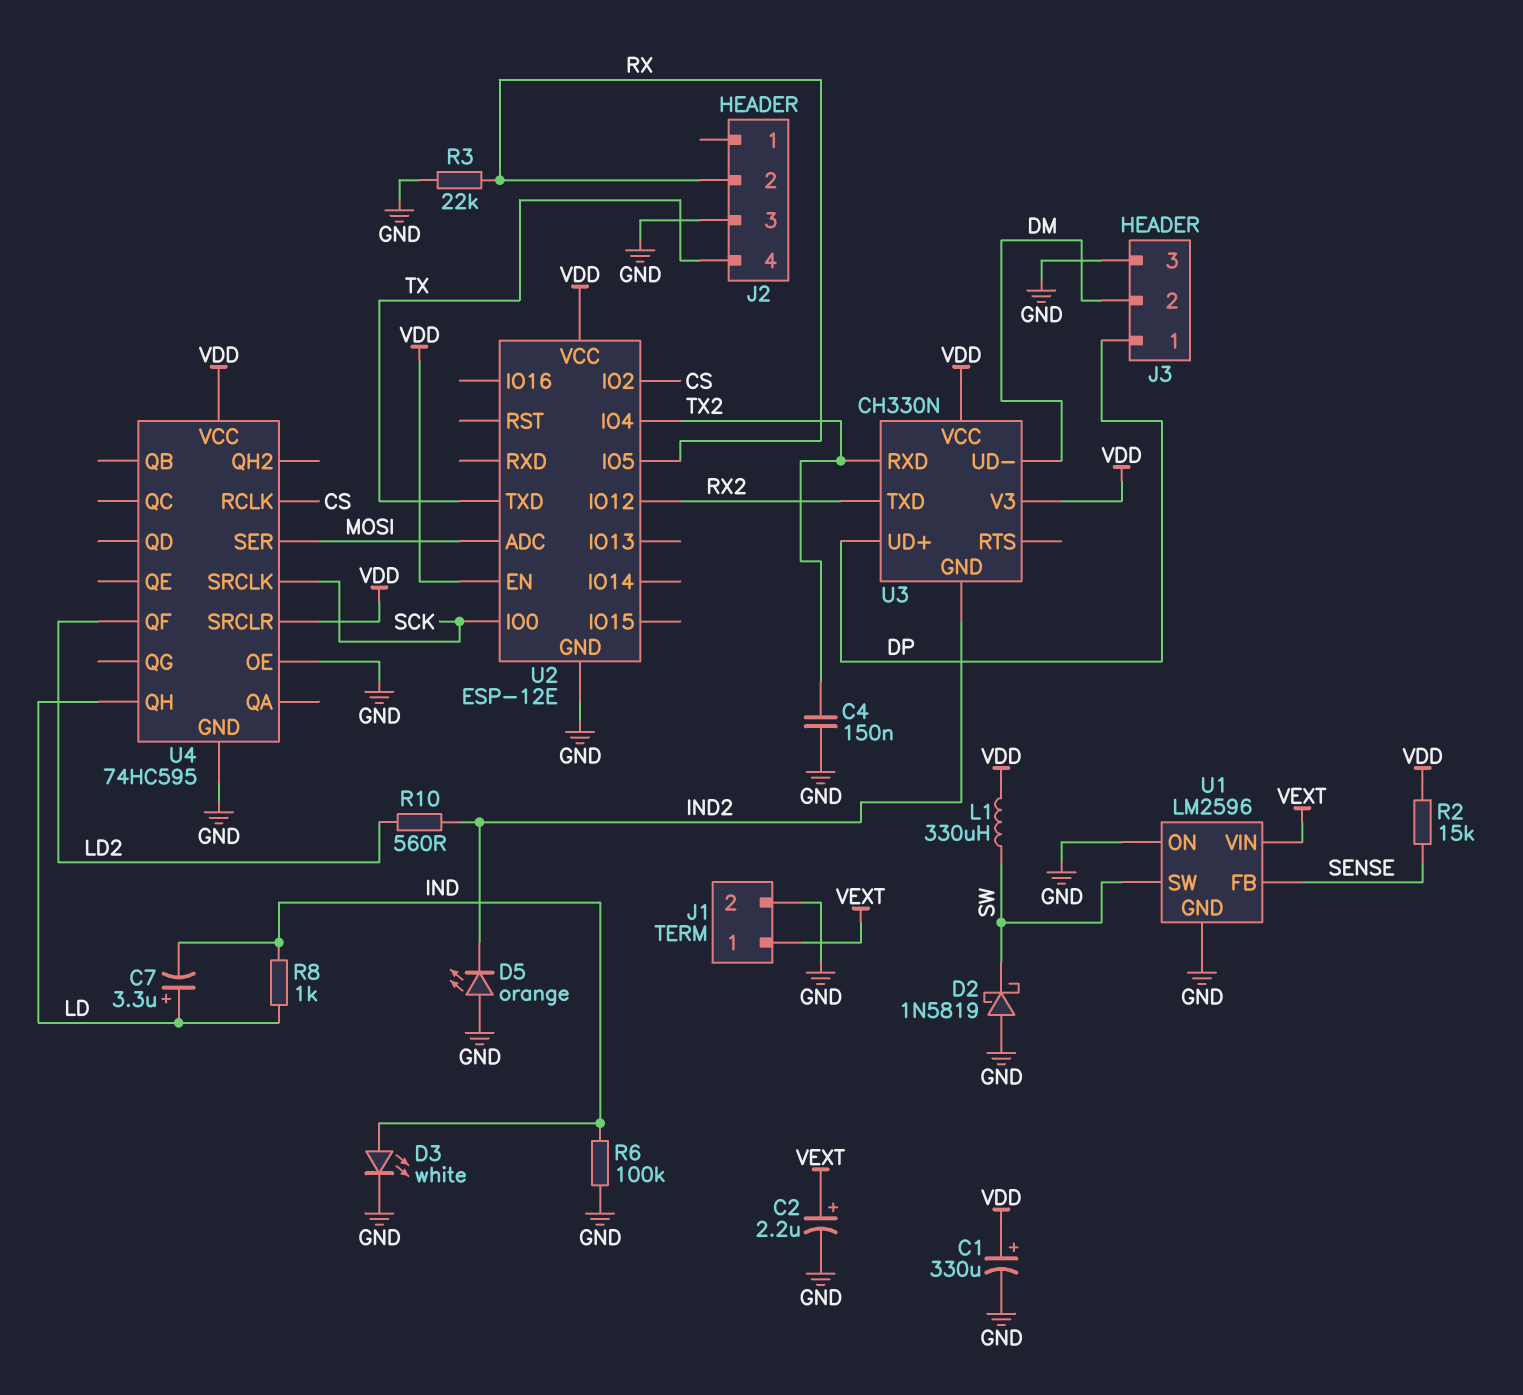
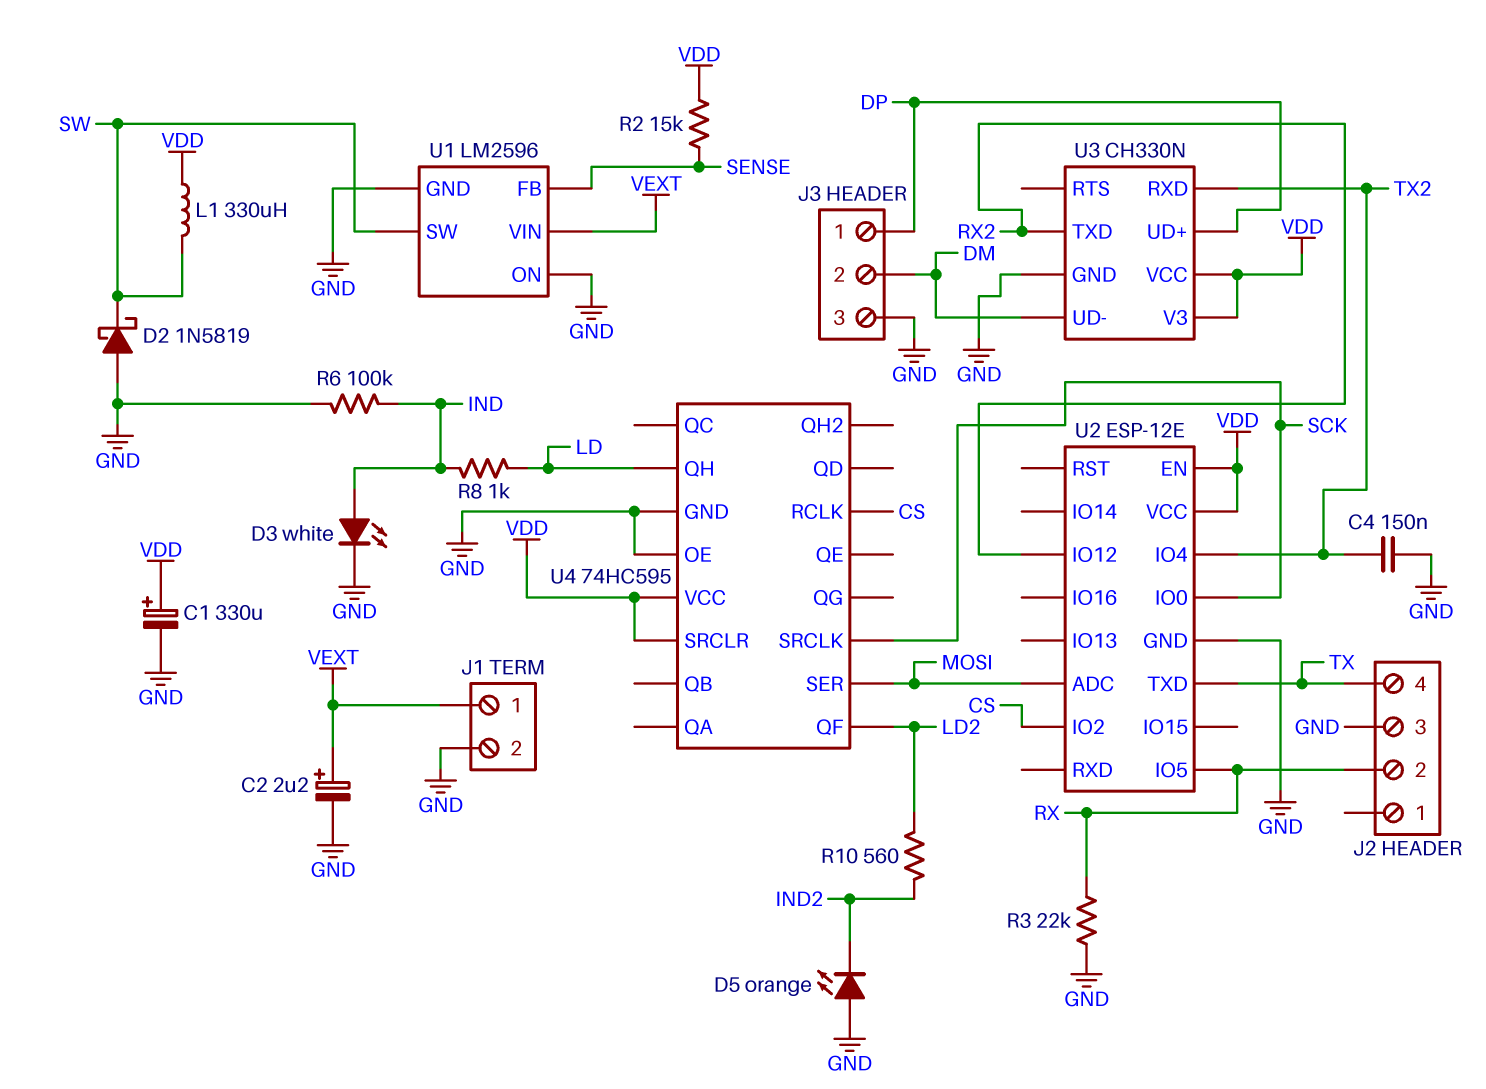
C7: 3.3uF (plus LD, minus IND) -> none
U3 pin GND: IND2 -> GND

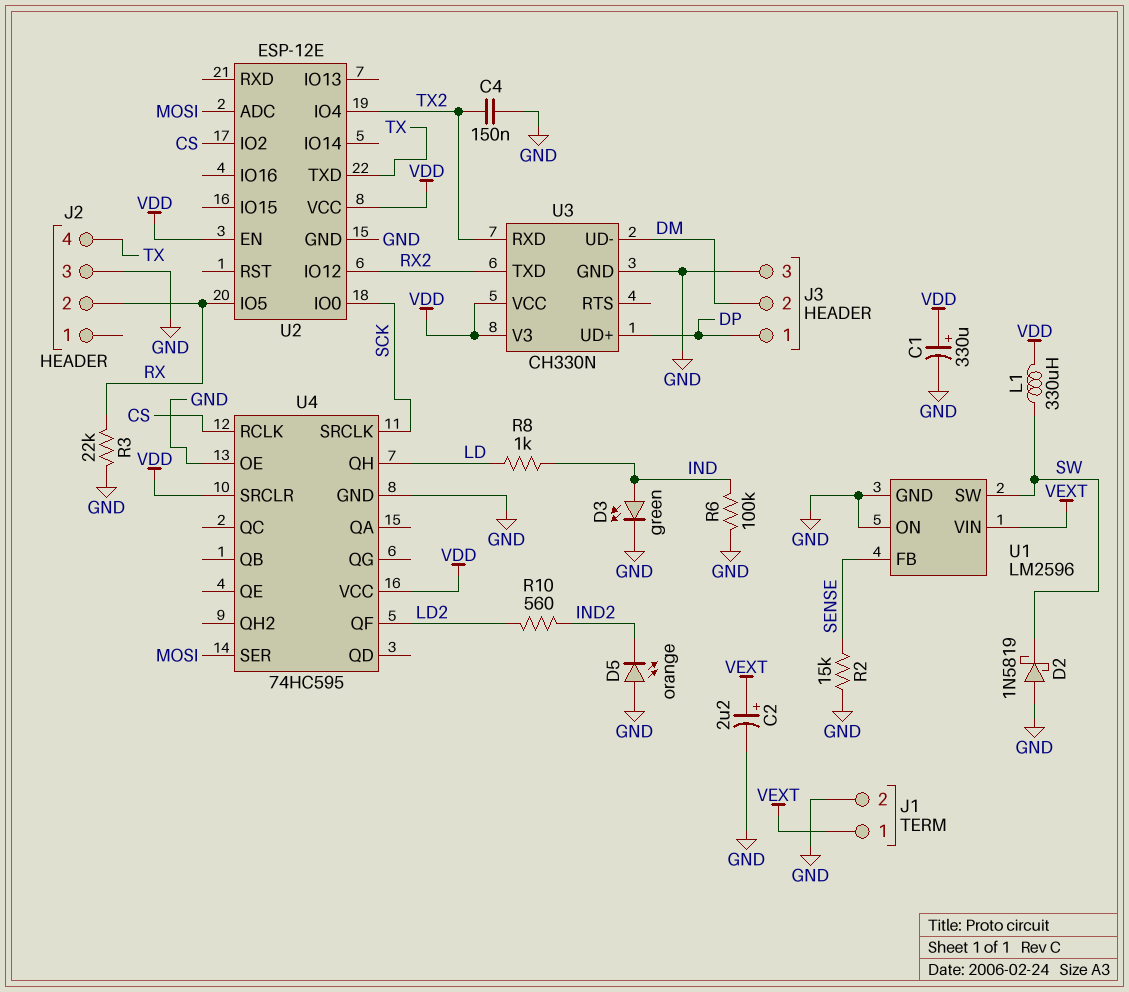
D3: LED white (A IND, K GND) -> LED green (A IND, K GND)
R2: 15k (SENSE, VDD) -> 15k (GND, SENSE)

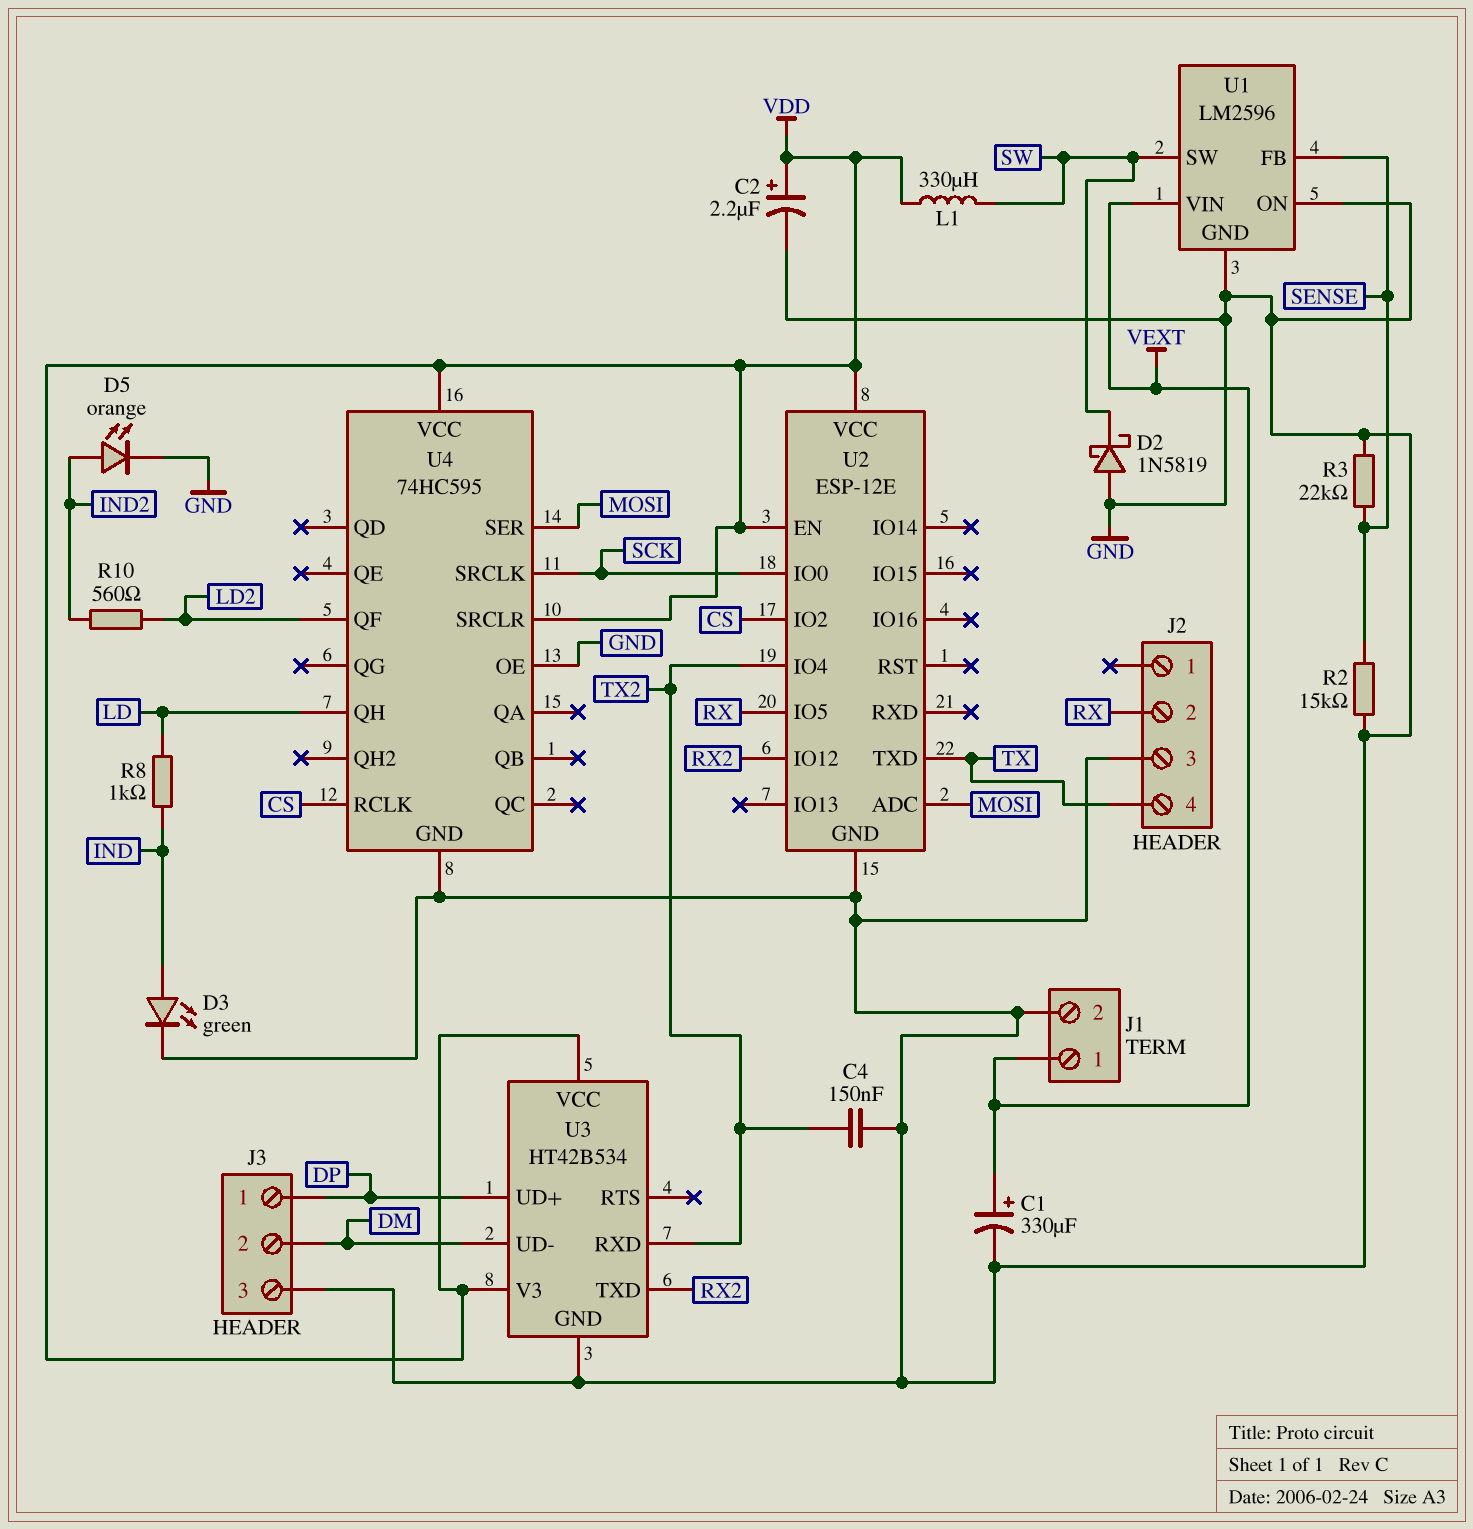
C1: 330uF (plus VDD, minus GND) -> 330uF (plus VEXT, minus GND)
C2: 2.2uF (plus VEXT, minus GND) -> 2.2uF (plus VDD, minus GND)
D5: LED orange (A GND, K IND2) -> LED orange (A IND2, K GND)
R3: 22k (GND, RX) -> 22k (GND, SENSE)
R6: 100k (GND, IND) -> none
U3: CH330N -> HT42B534

